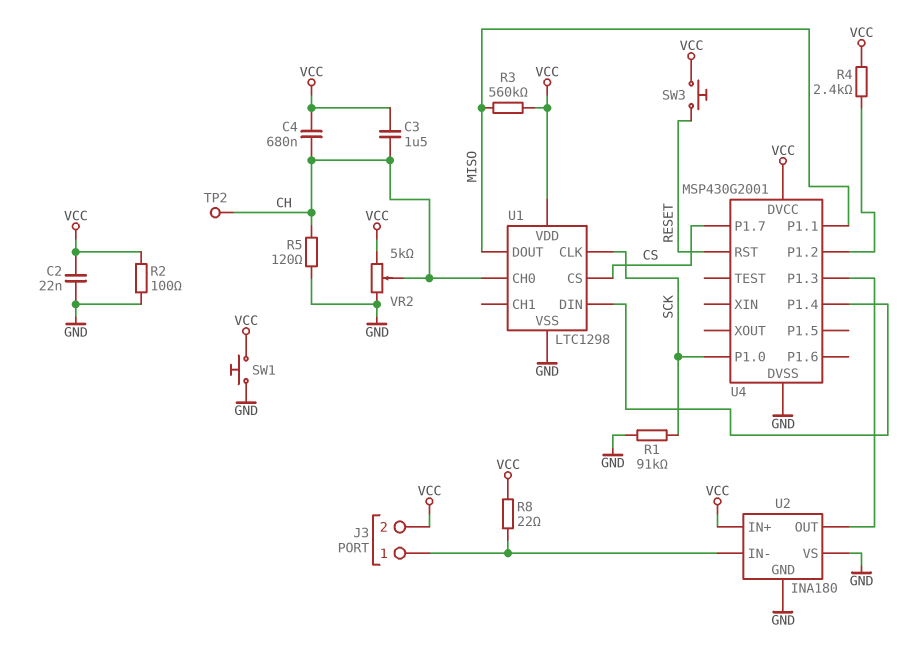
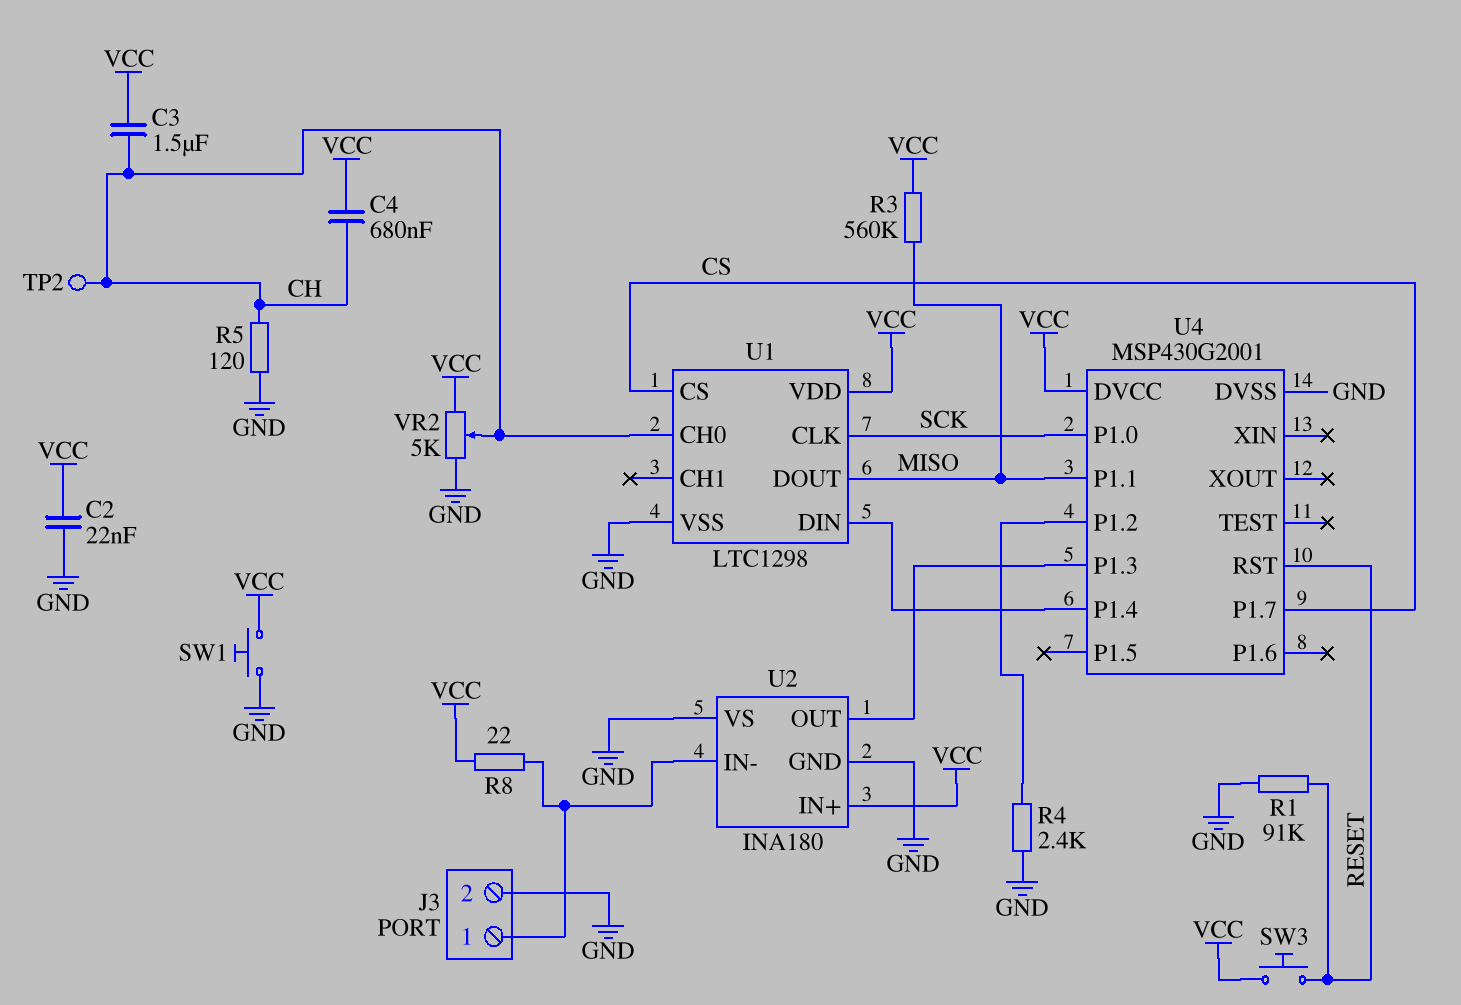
J3 pin 2: VCC -> GND
R1: 91k (GND, SCK) -> 91k (GND, RESET)
R2: 100 (GND, VCC) -> none
R4: 2.4k (U4/P1.2, VCC) -> 2.4k (GND, U4/P1.2)

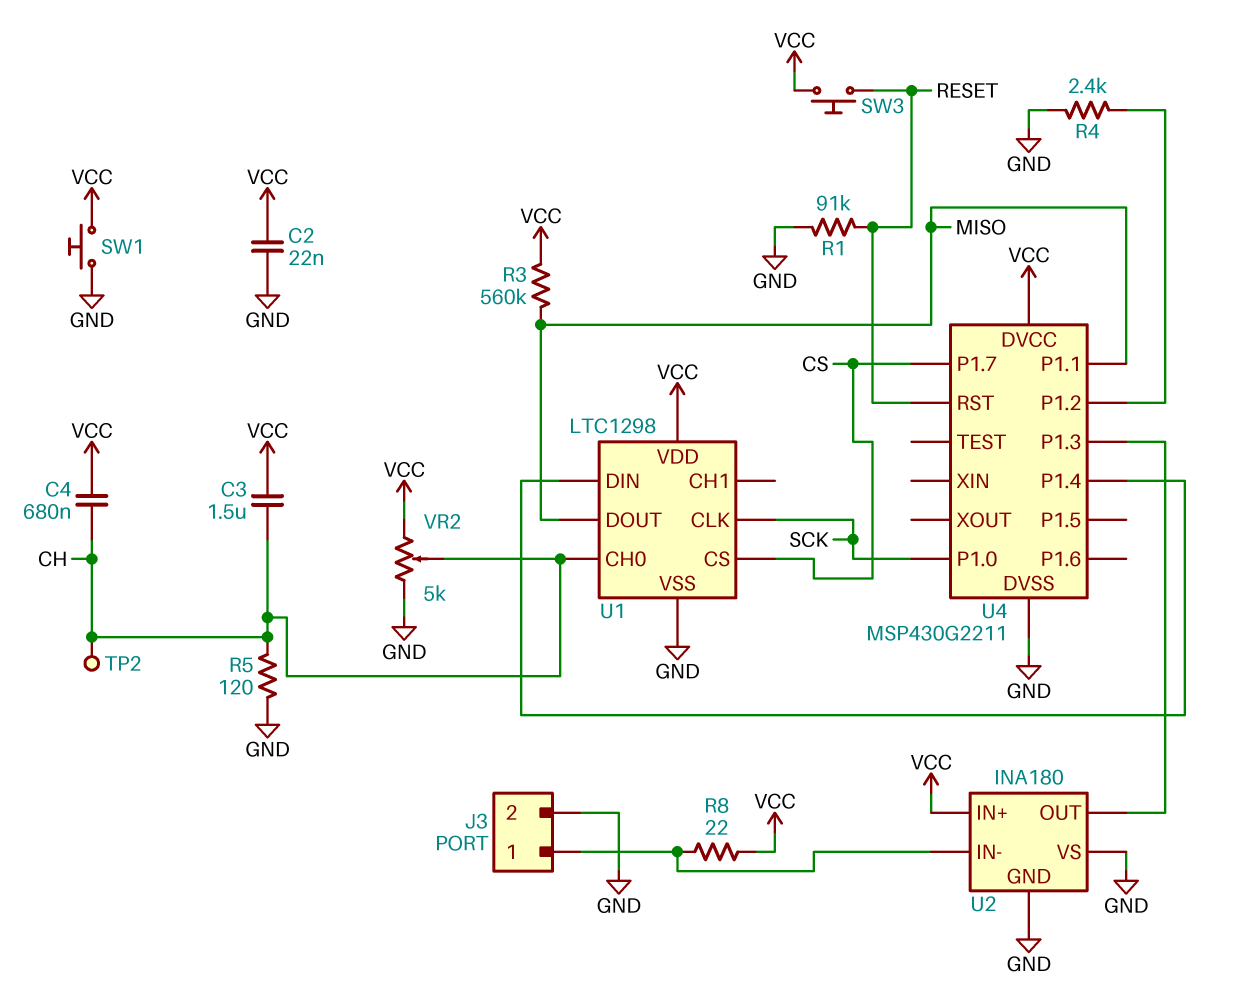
U4: MSP430G2001 -> MSP430G2211

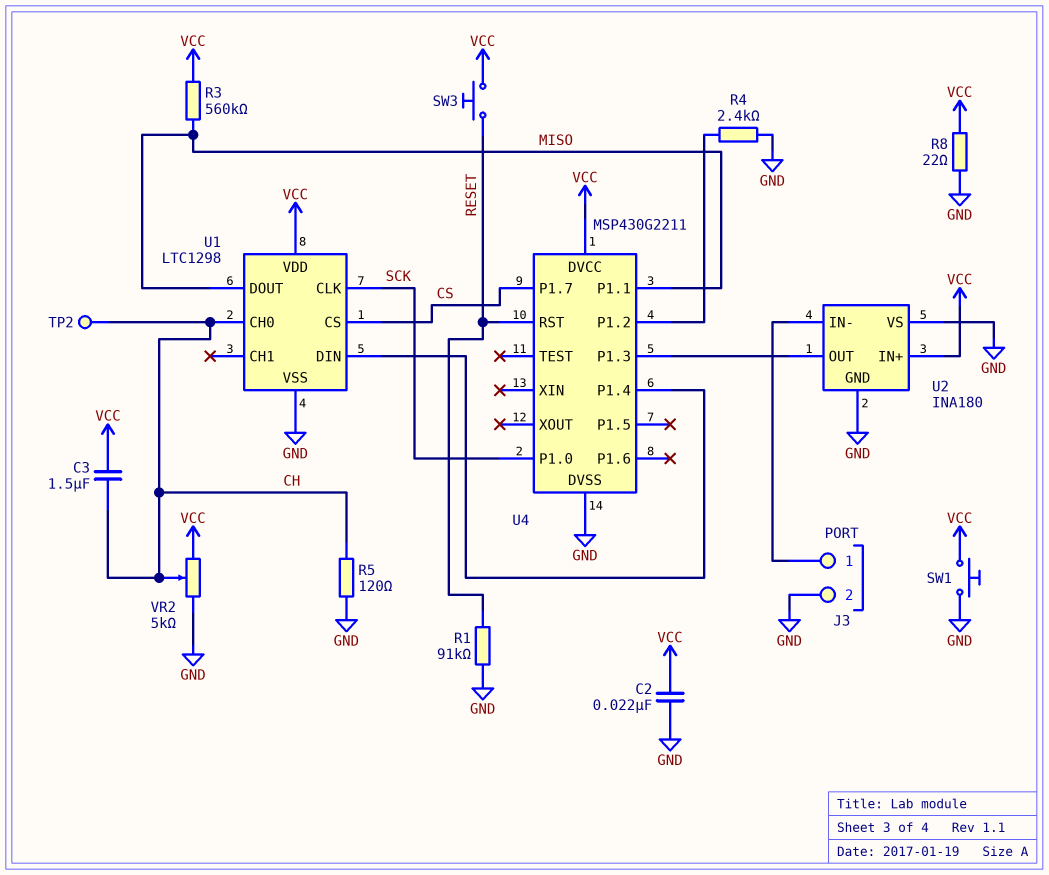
C4: 680nF (CH, VCC) -> none
R8: 22 (J3/1, VCC) -> 22 (GND, VCC)

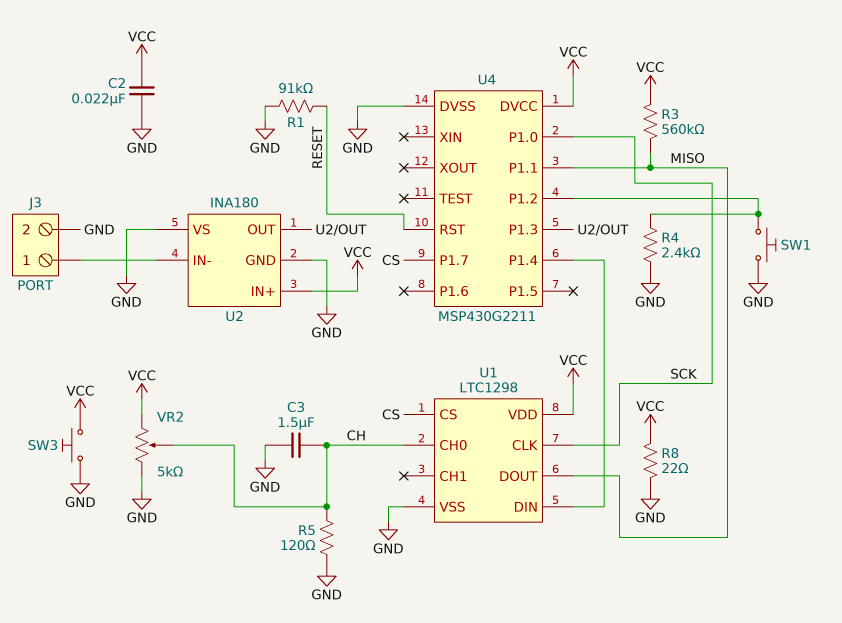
C3: 1.5uF (CH, VCC) -> 1.5uF (CH, GND)
SW1: button (GND, VCC) -> button (GND, U4/P1.2)
SW3: button (RESET, VCC) -> button (GND, VCC)
TP2: test point (CH) -> none

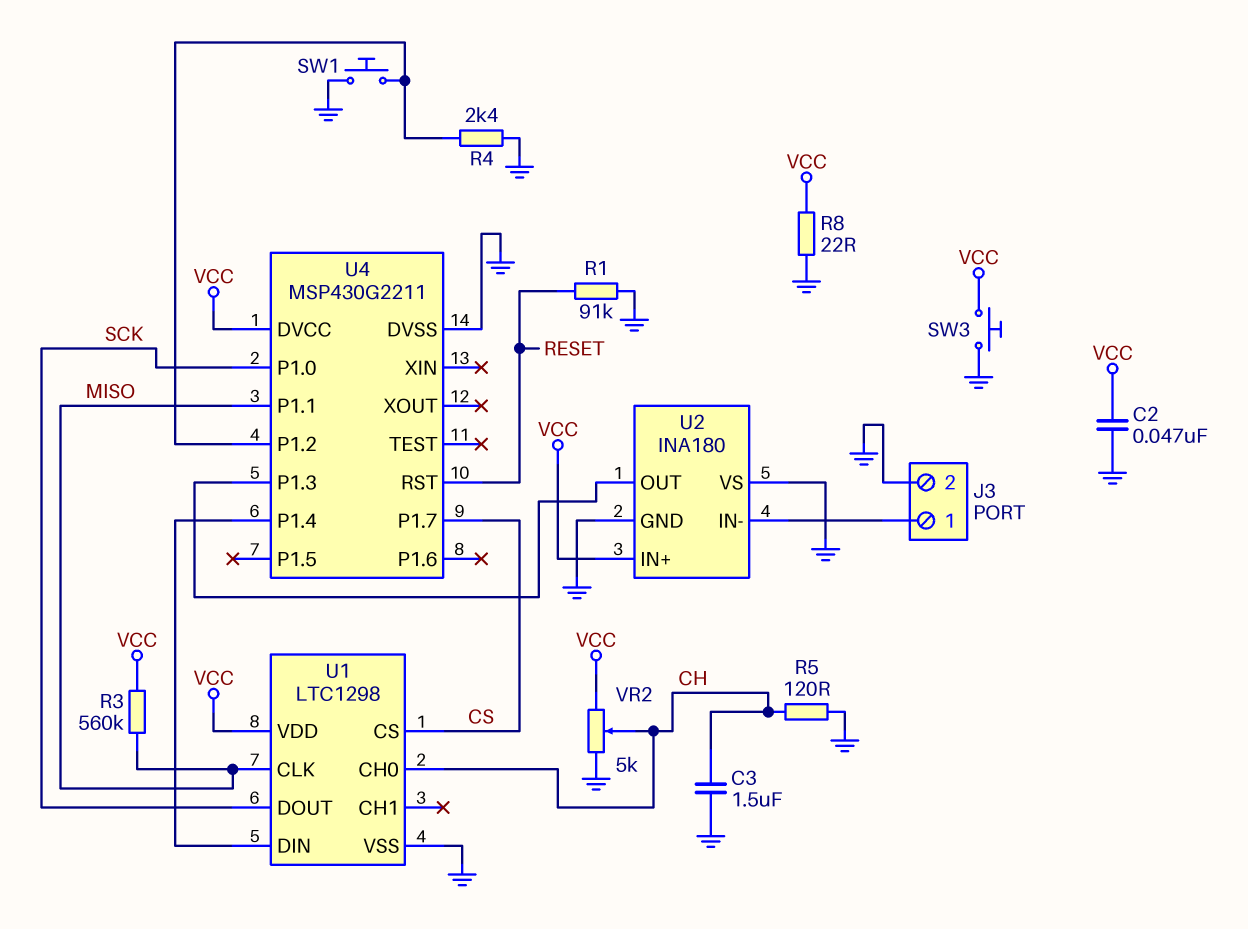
C2: 22nF (GND, VCC) -> 47nF (GND, VCC)
U1 pin CLK: SCK -> MISO
U1 pin DOUT: MISO -> SCK

